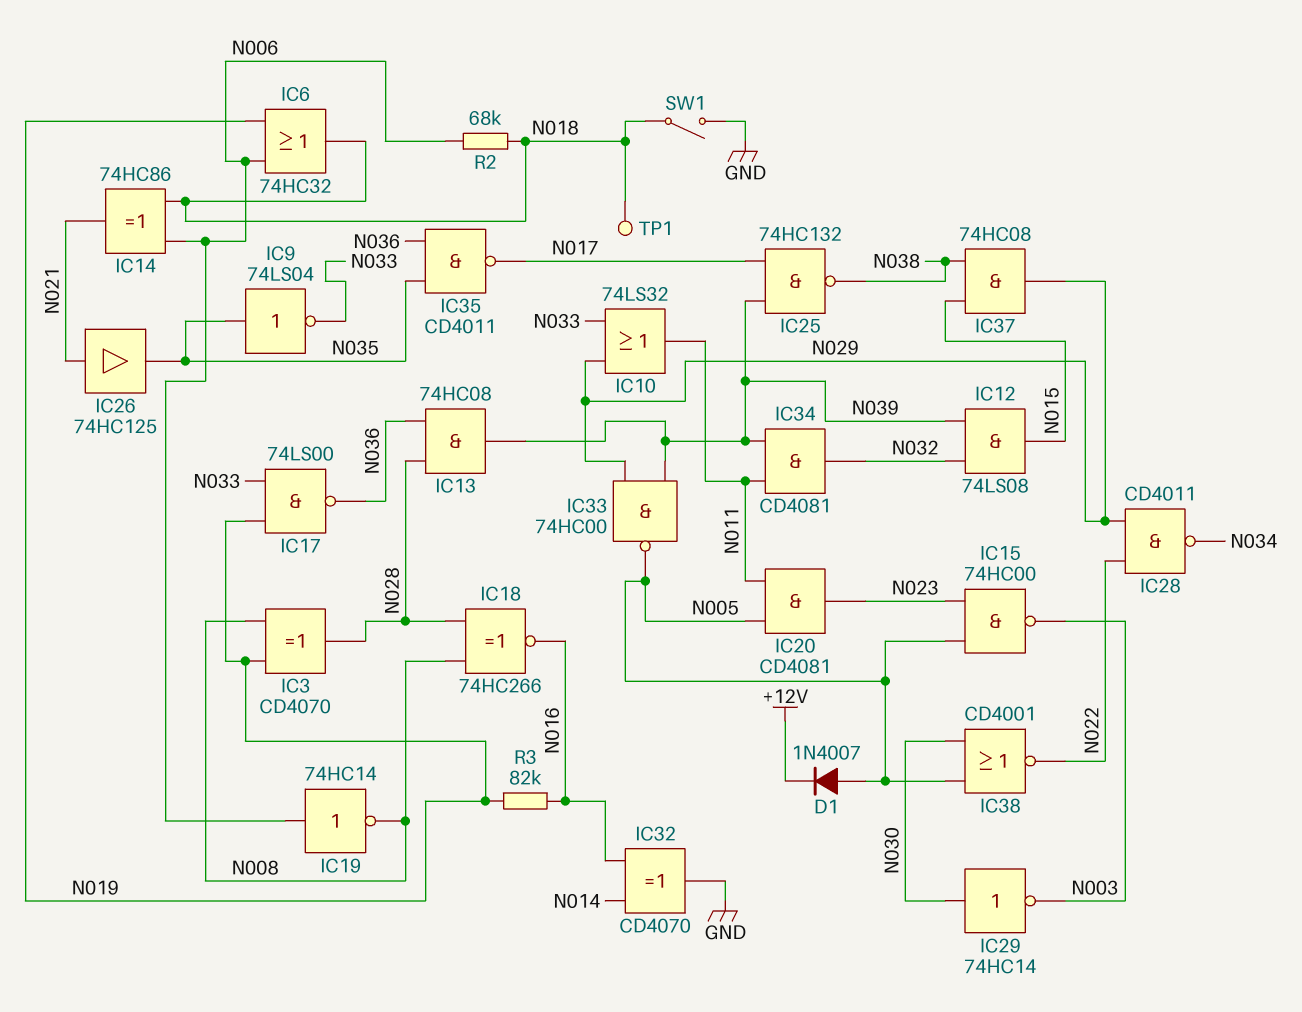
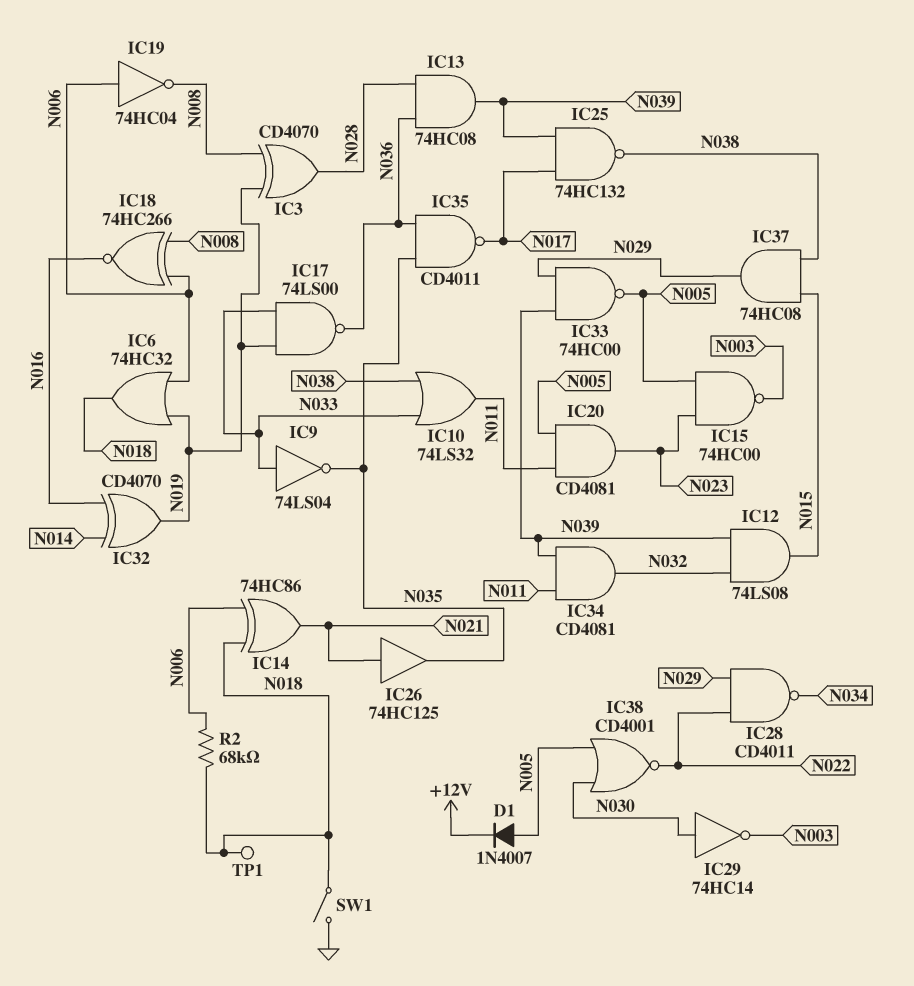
IC9: NOT 74LS04 (in N035, out N033) -> NOT 74LS04 (in N033, out N035)
IC10: OR 74LS32 (in N029, in N033, out N011) -> OR 74LS32 (in N033, in N038, out N011)
IC18: XNOR 74HC266 (in N008, in N028, out N016) -> XNOR 74HC266 (in N006, in N008, out N016)
IC19: NOT 74HC14 (in N006, out N008) -> NOT 74HC04 (in N006, out N008)
IC32: XOR CD4070 (in N014, in N016, out GND) -> XOR CD4070 (in N014, in N016, out N019)
R3: 82k (N016, N019) -> none

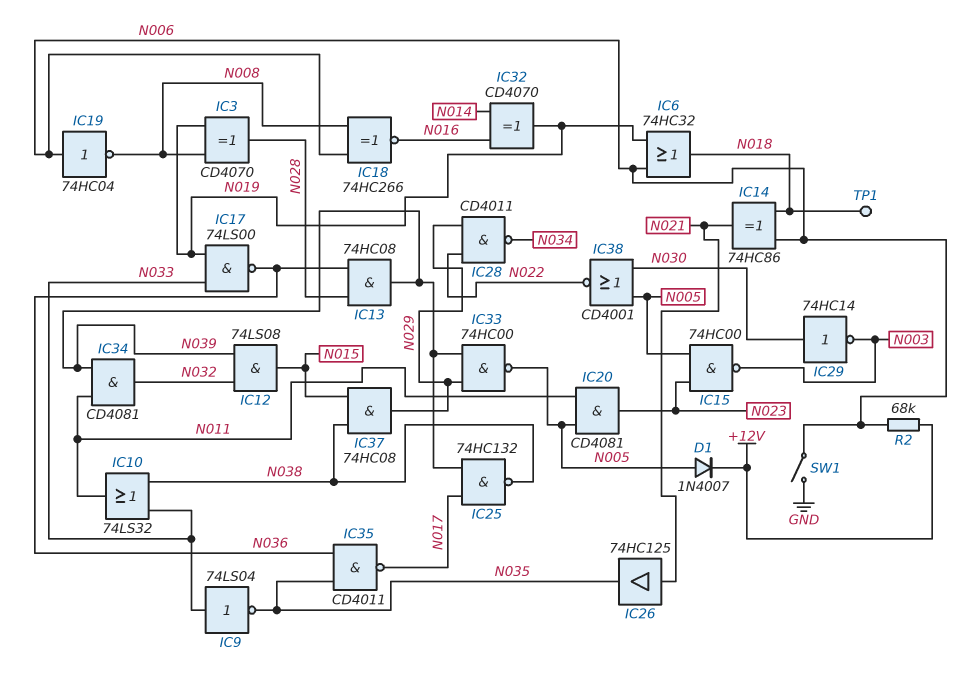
R2: 68k (N006, N018) -> 68k (+12V, N006)
SW1: switch (GND, N018) -> switch (GND, N006)

